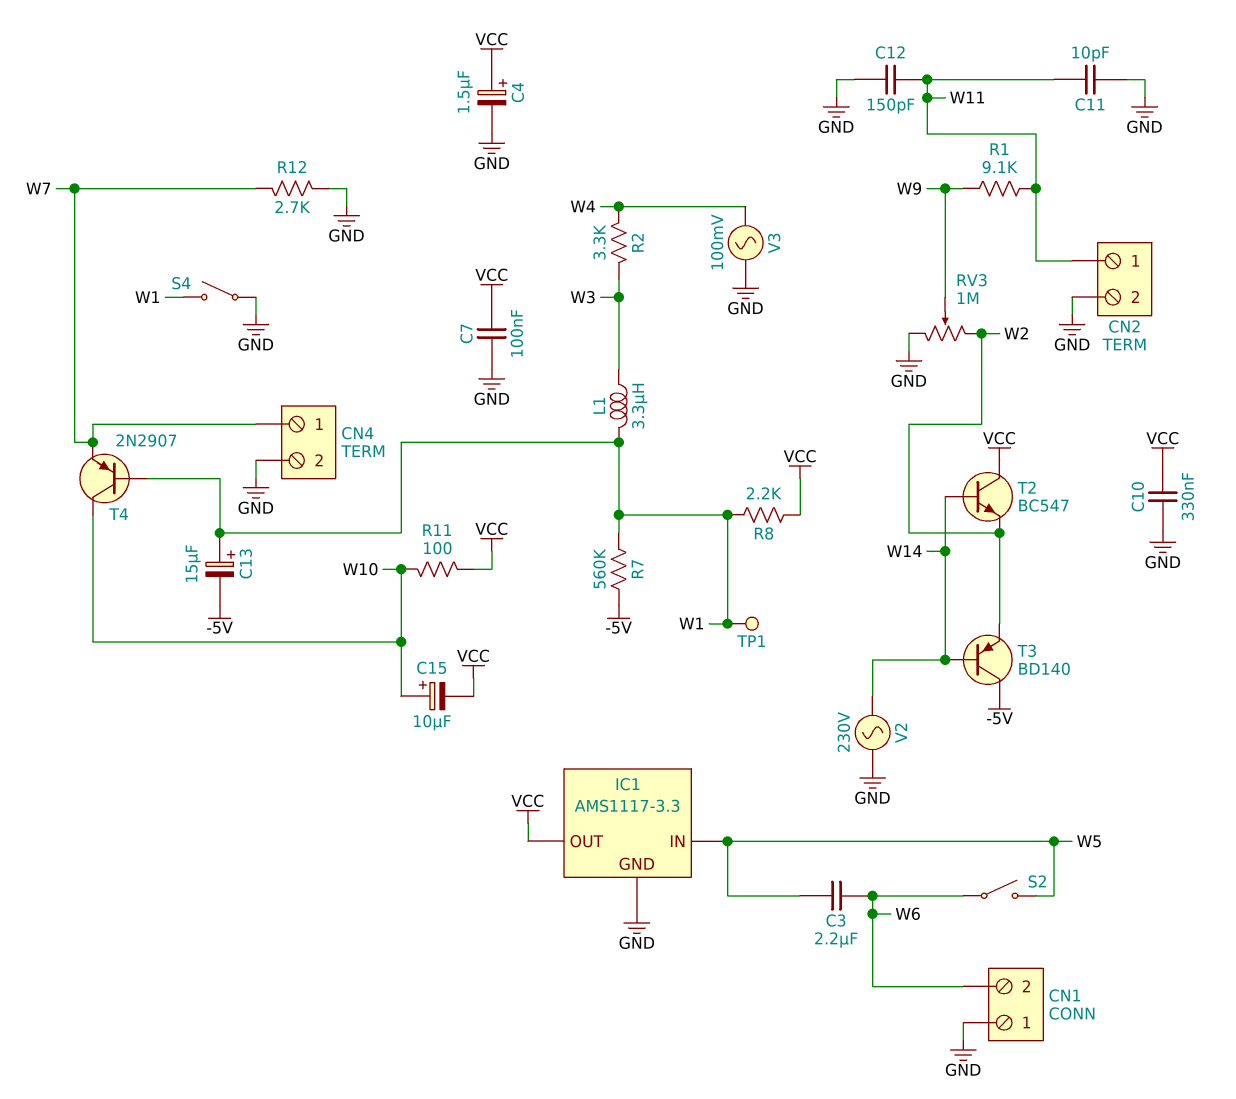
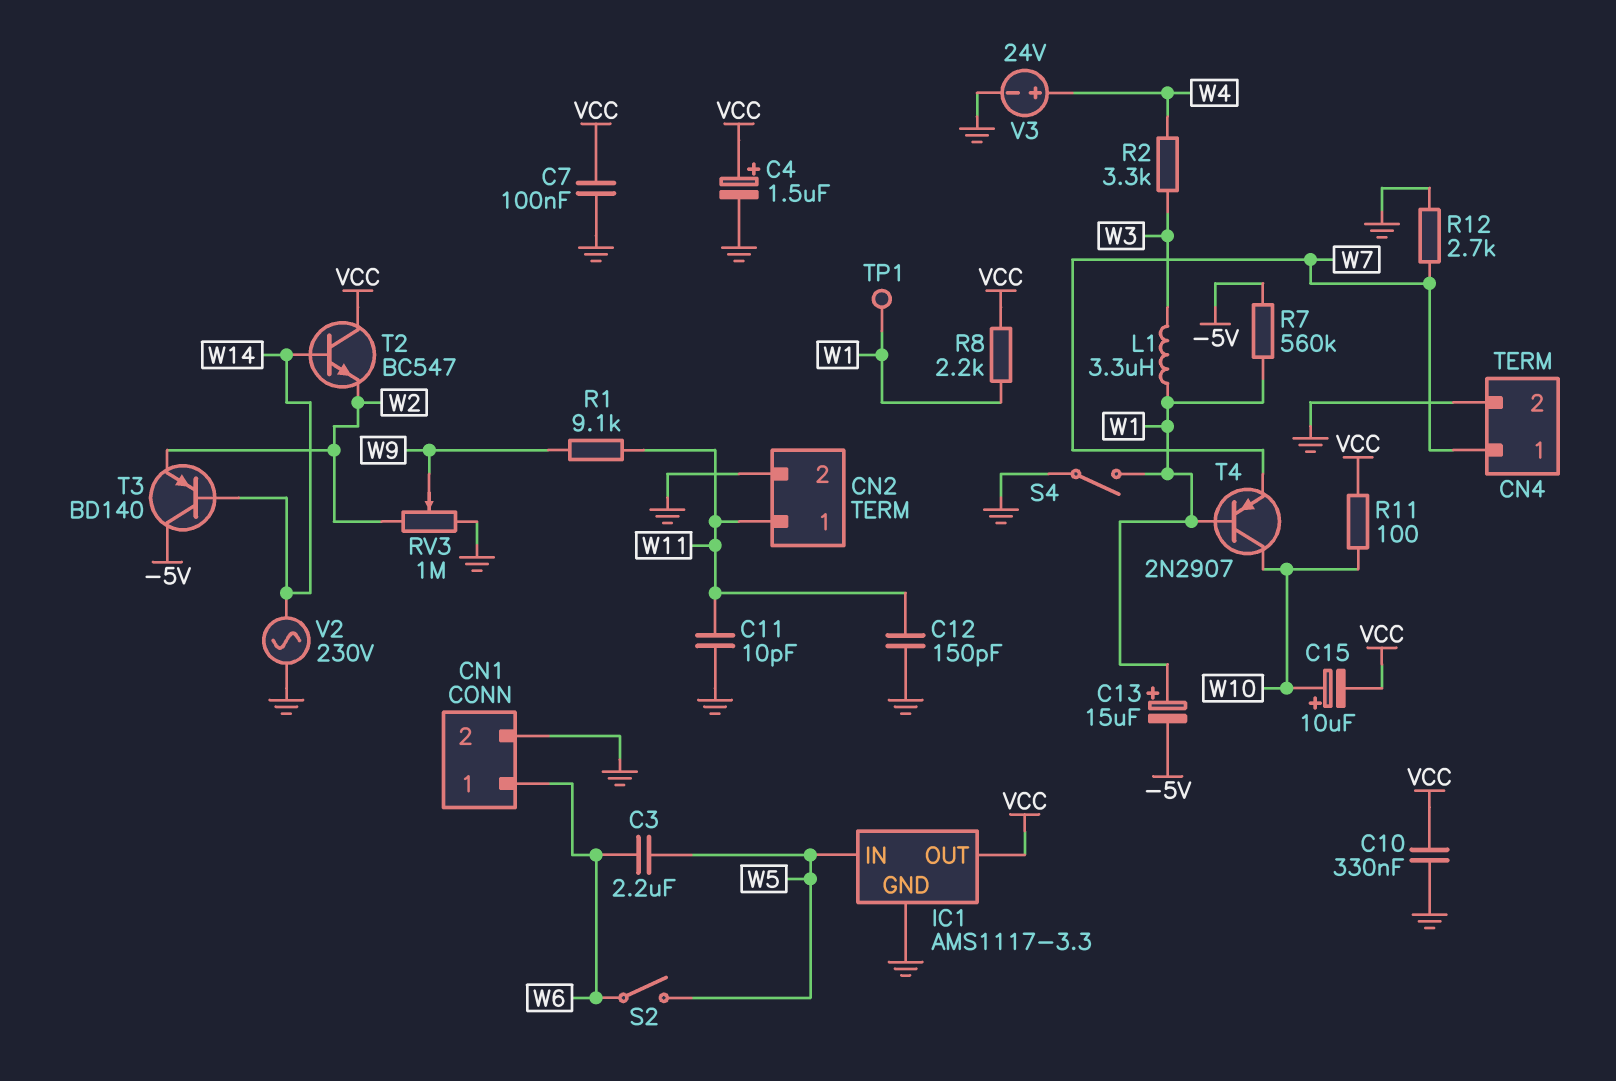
CN1 pin 1: GND -> W6
CN1 pin 2: W6 -> GND
V3: AC 100mV (GND, W4) -> 24V (plus W4, minus GND)

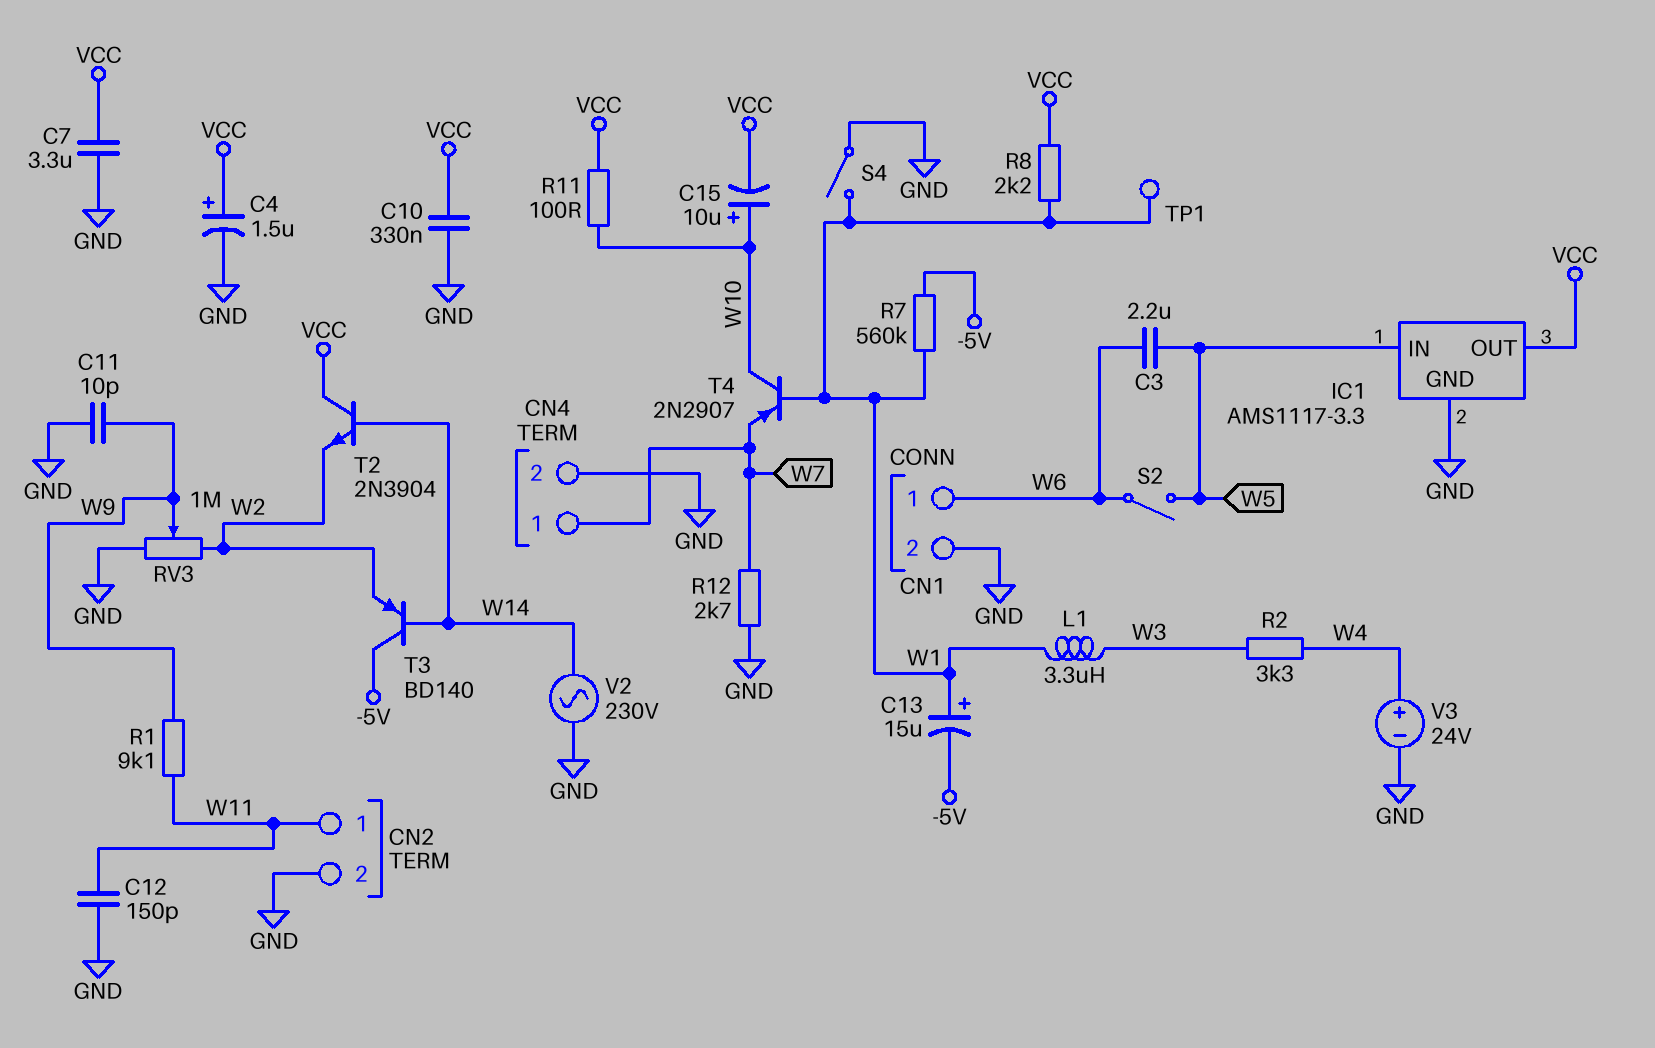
C7: 100nF (GND, VCC) -> 3.3uF (GND, VCC)
C11: 10pF (GND, W11) -> 10pF (GND, W9)
T2: NPN BC547 (B W14, C VCC, E W2) -> NPN 2N3904 (B W14, C VCC, E W2)

